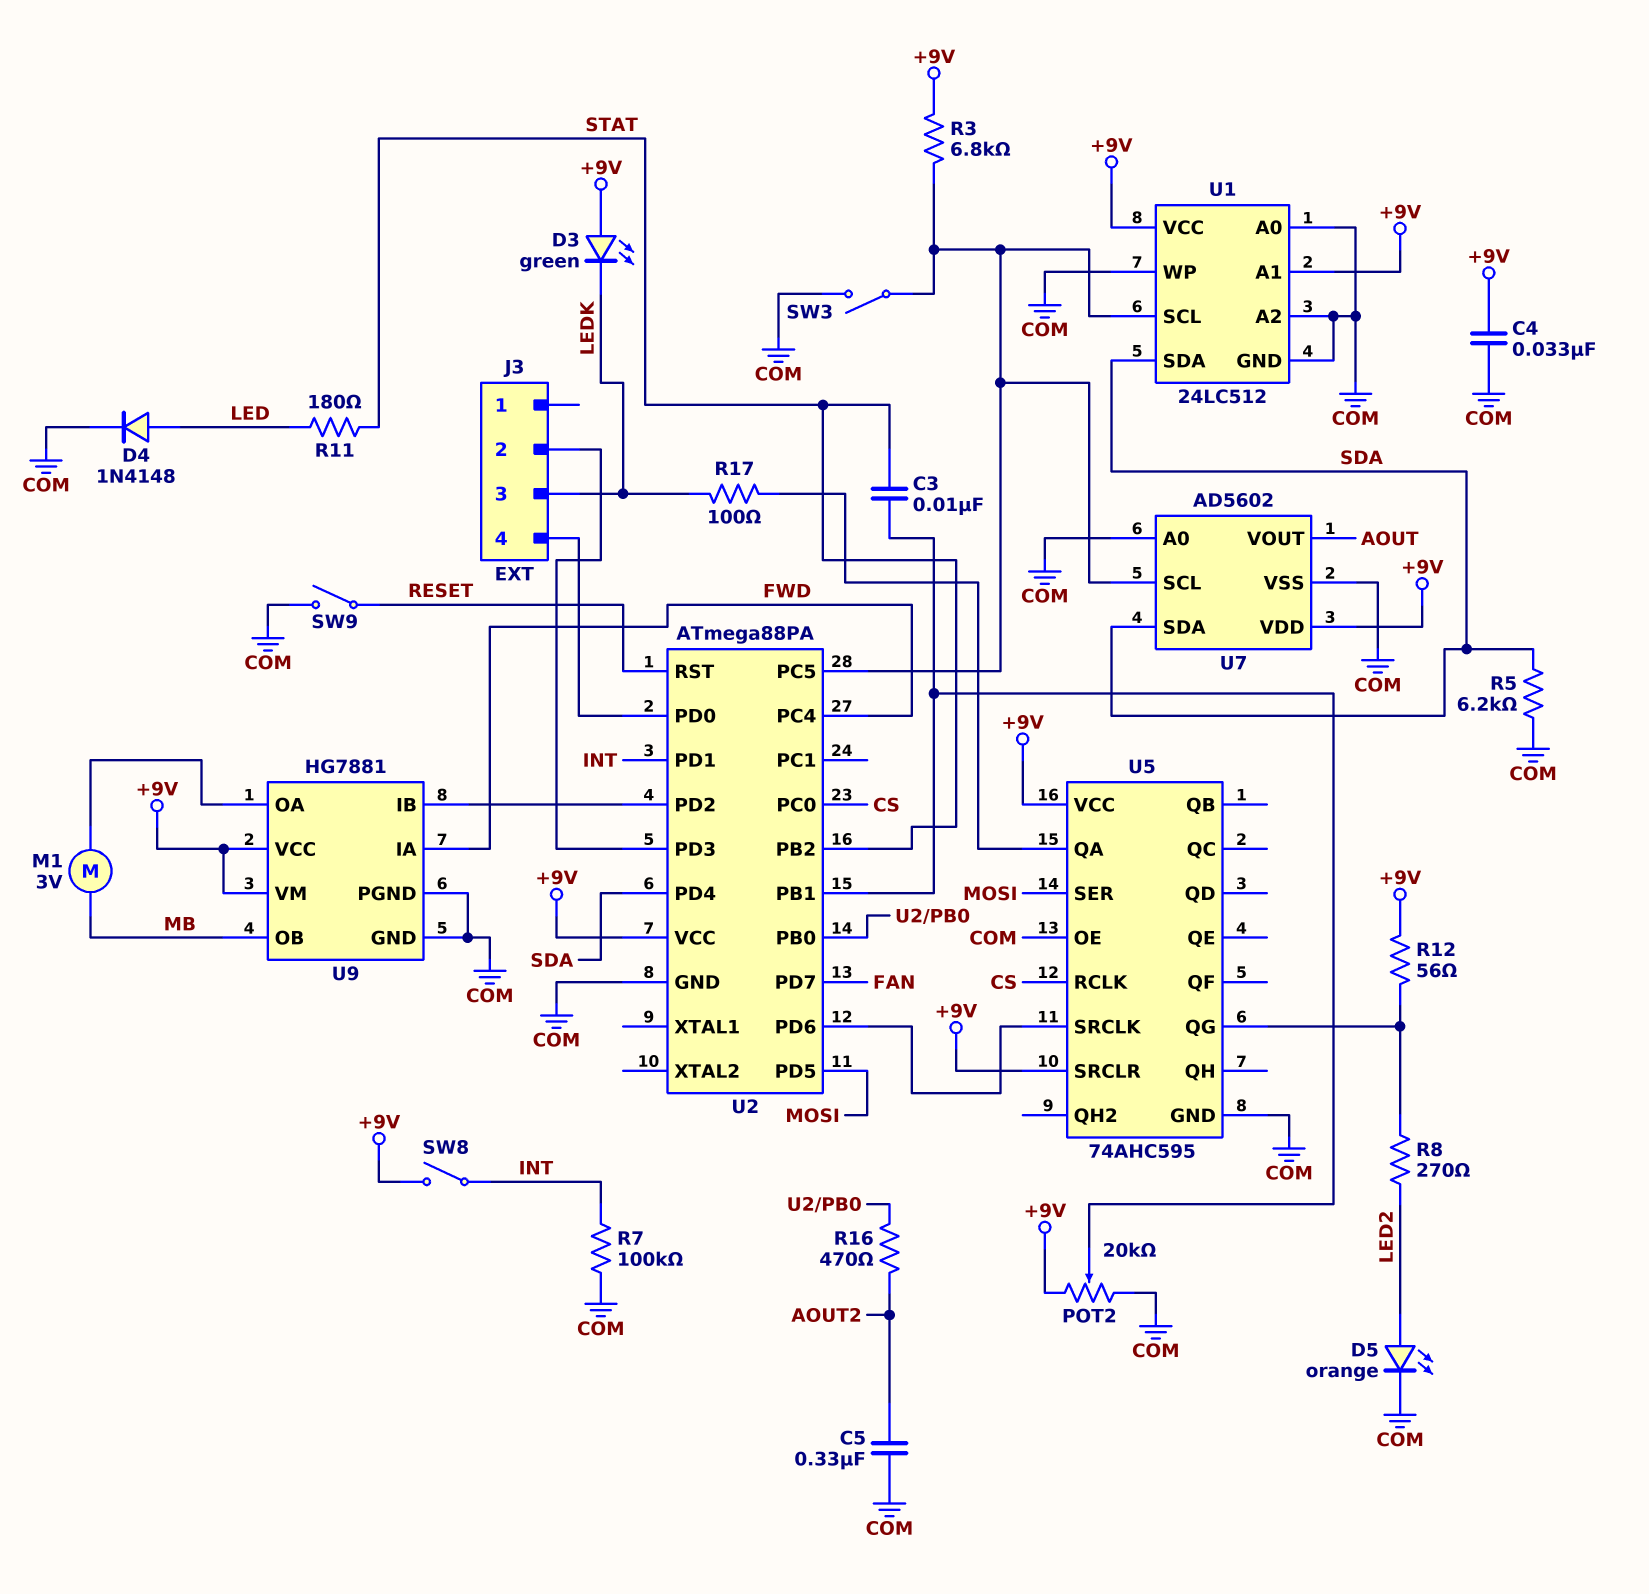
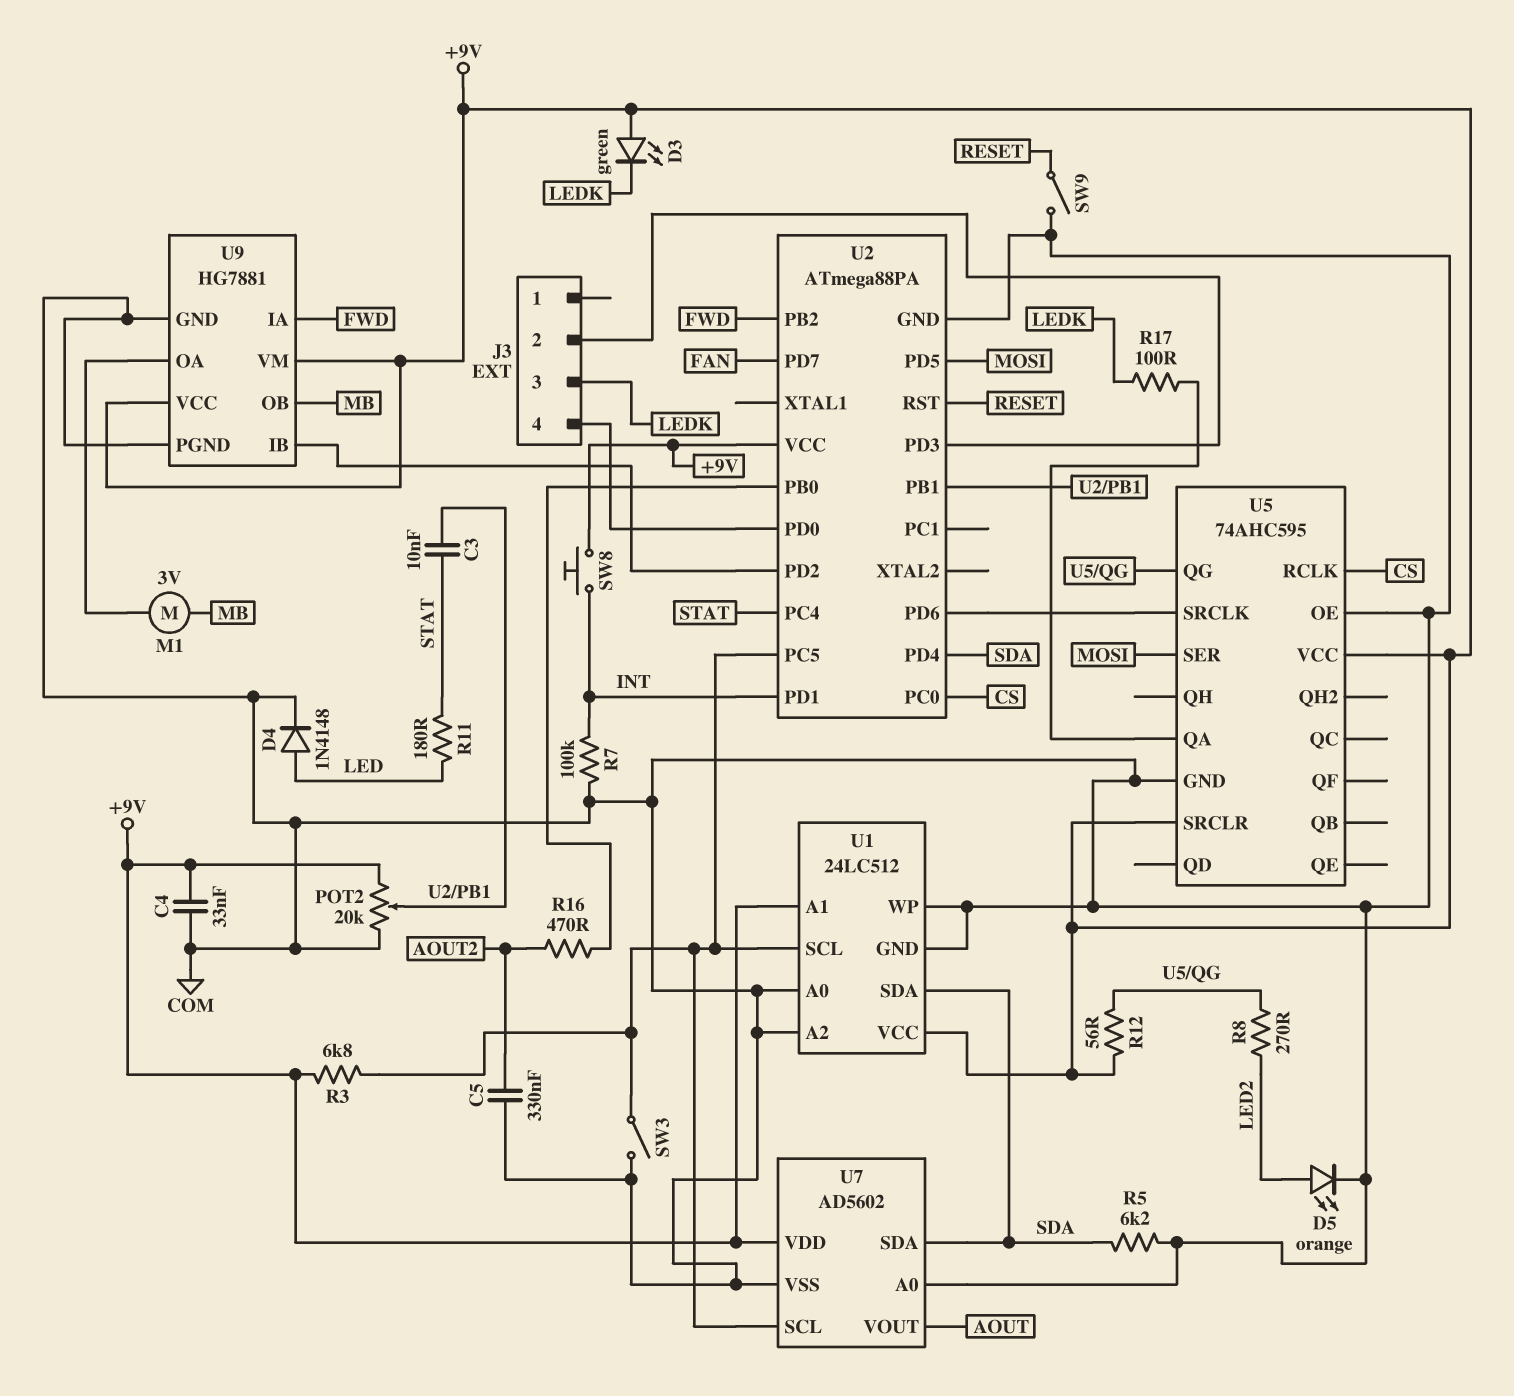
SW8: switch (+9V, INT) -> button (+9V, INT)
U2 pin PB2: STAT -> FWD
U2 pin PC4: FWD -> STAT

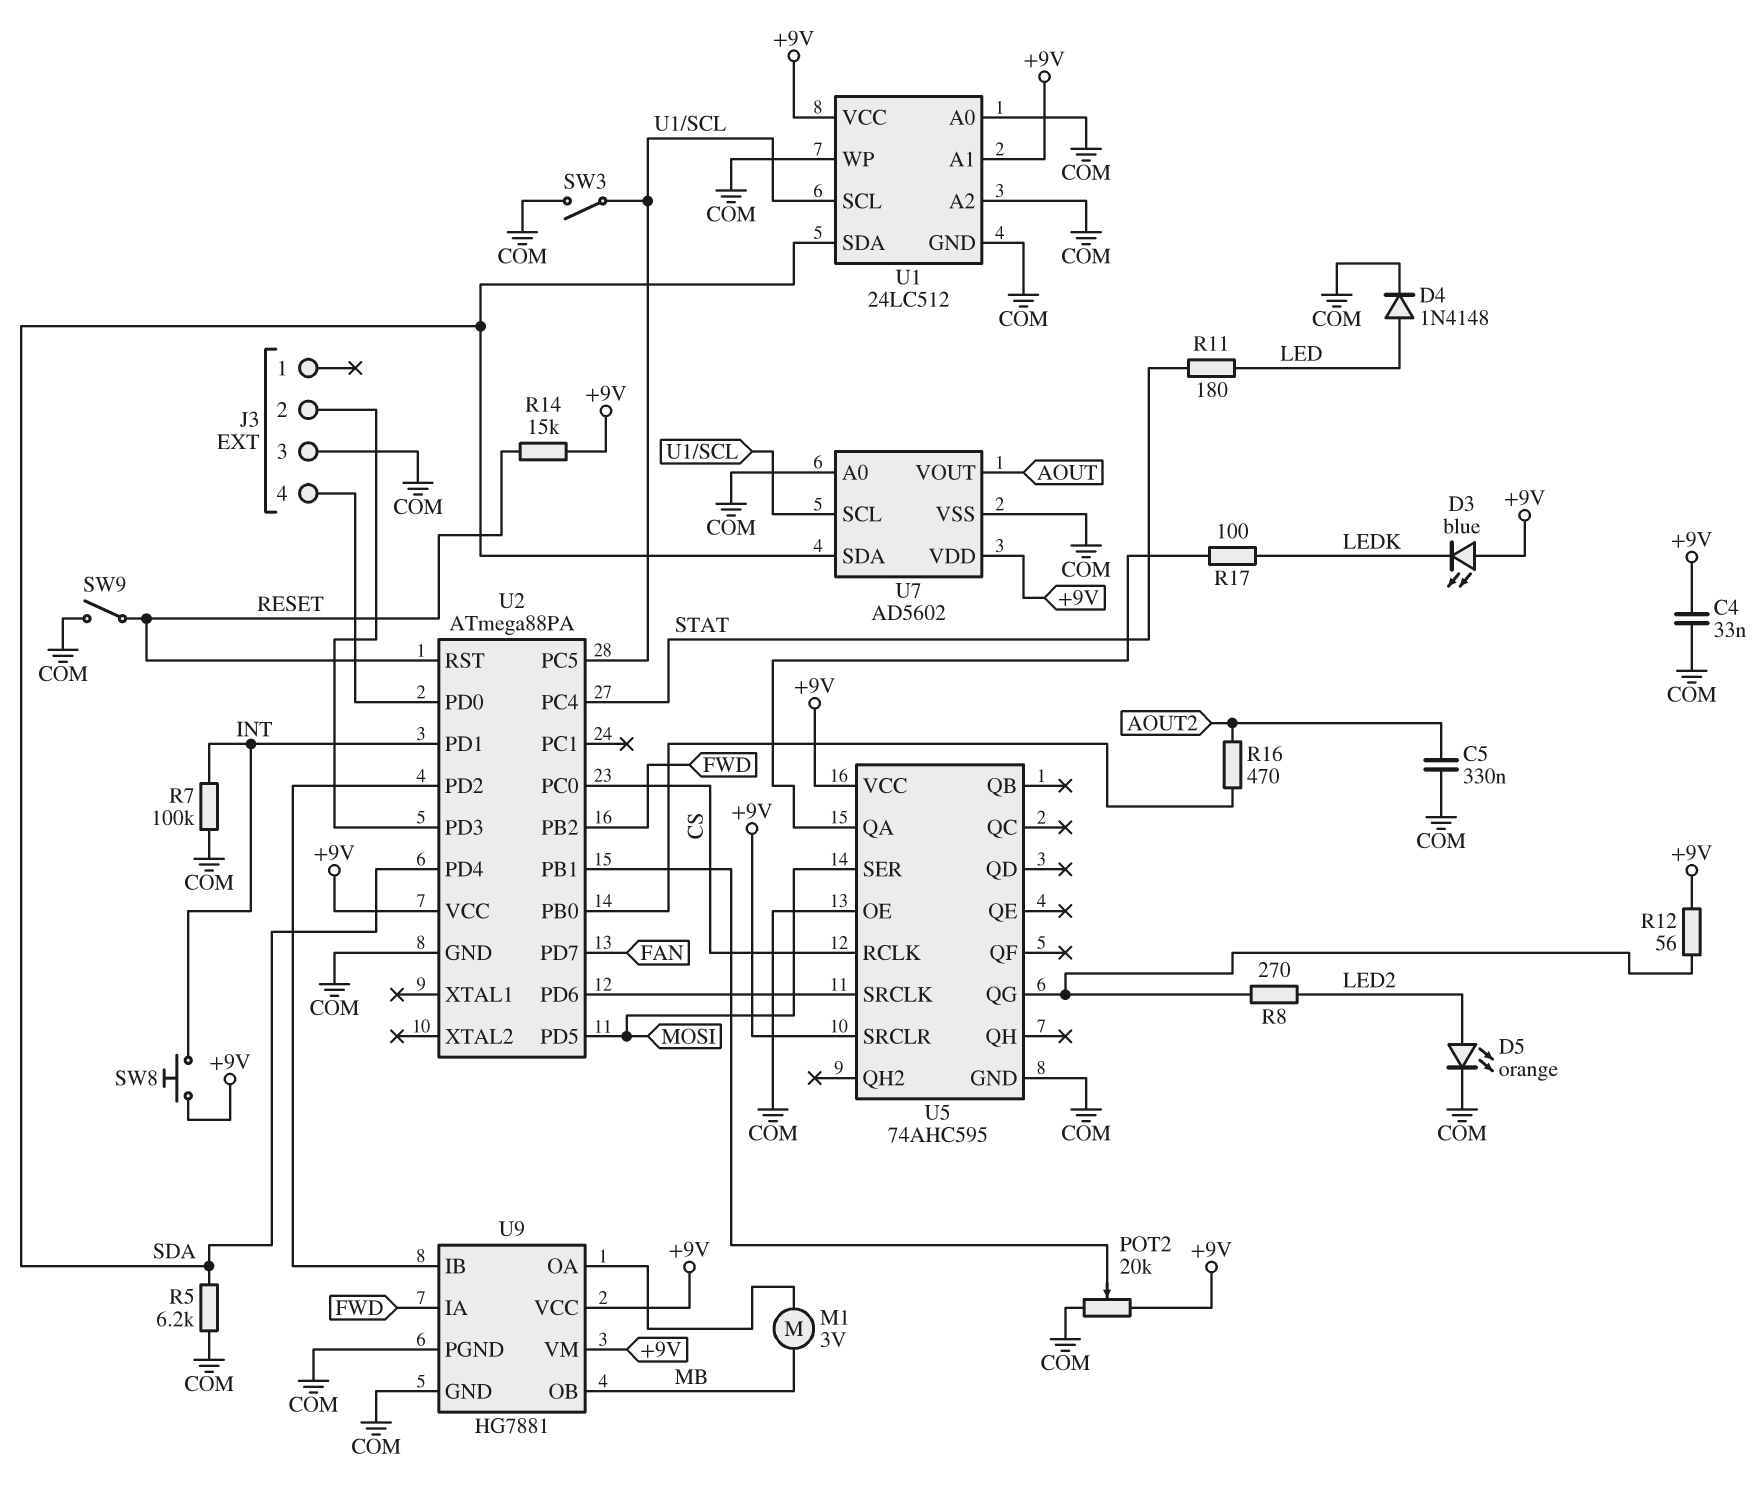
C3: 10nF (STAT, U2/PB1) -> none
D3: LED green (A +9V, K LEDK) -> LED blue (A +9V, K LEDK)
J3 pin 3: LEDK -> COM
R3: 6.8k (+9V, U1/SCL) -> none
R14: none -> 15k (+9V, RESET)

